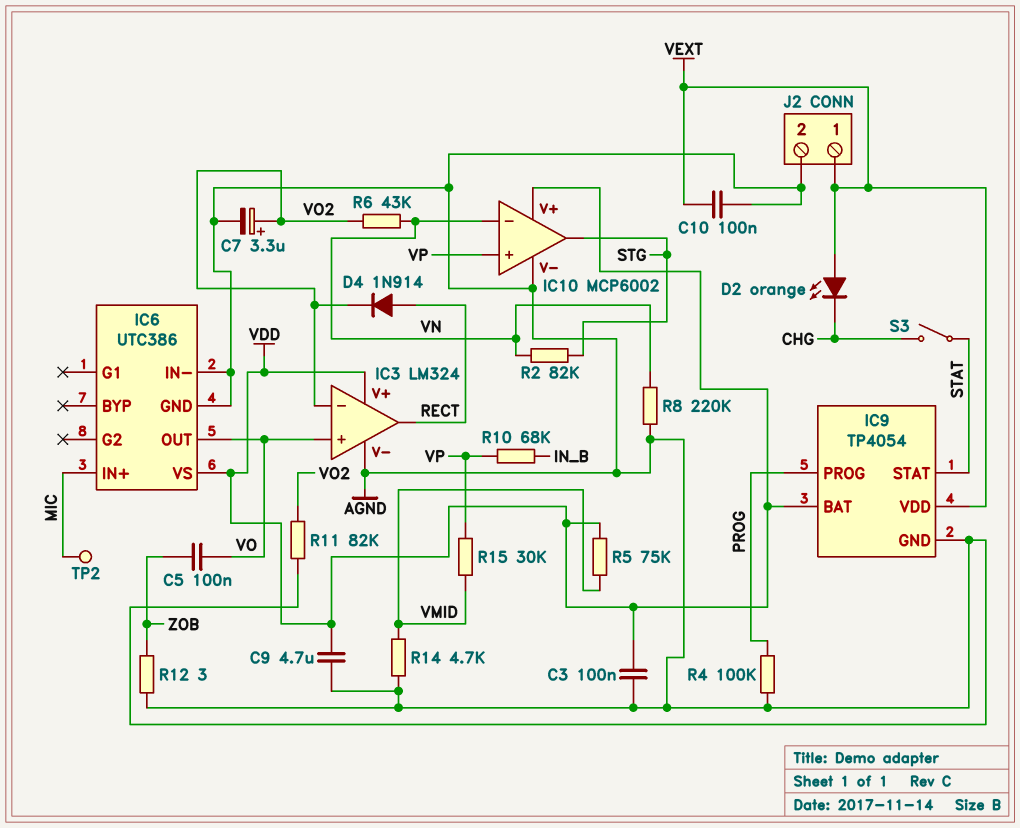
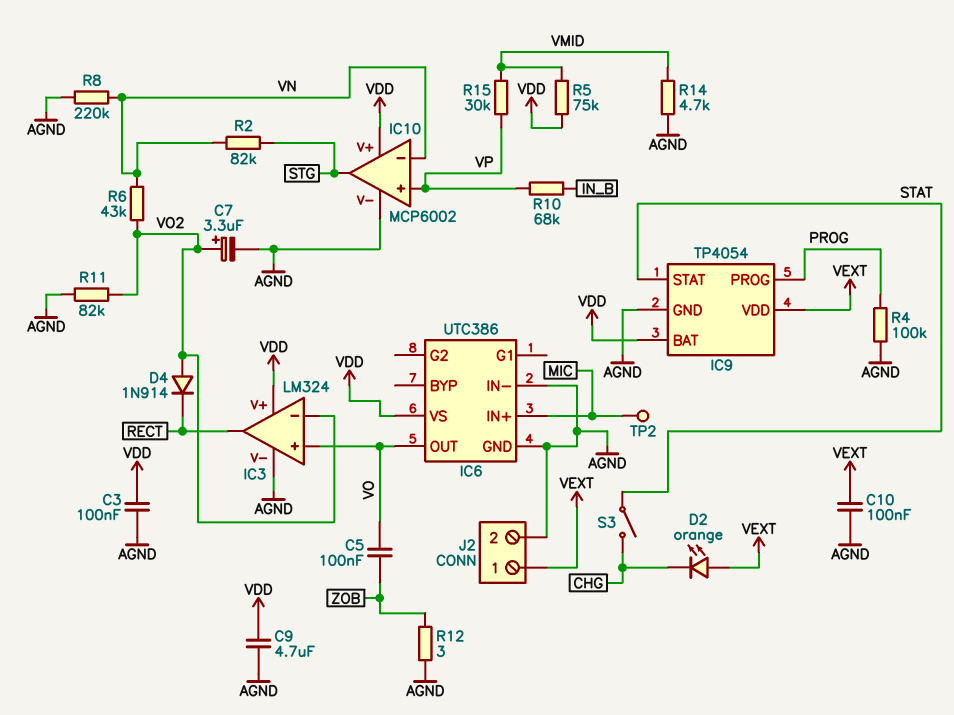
D4: diode 1N914 (A RECT, K VO2) -> diode 1N914 (A VO2, K RECT)

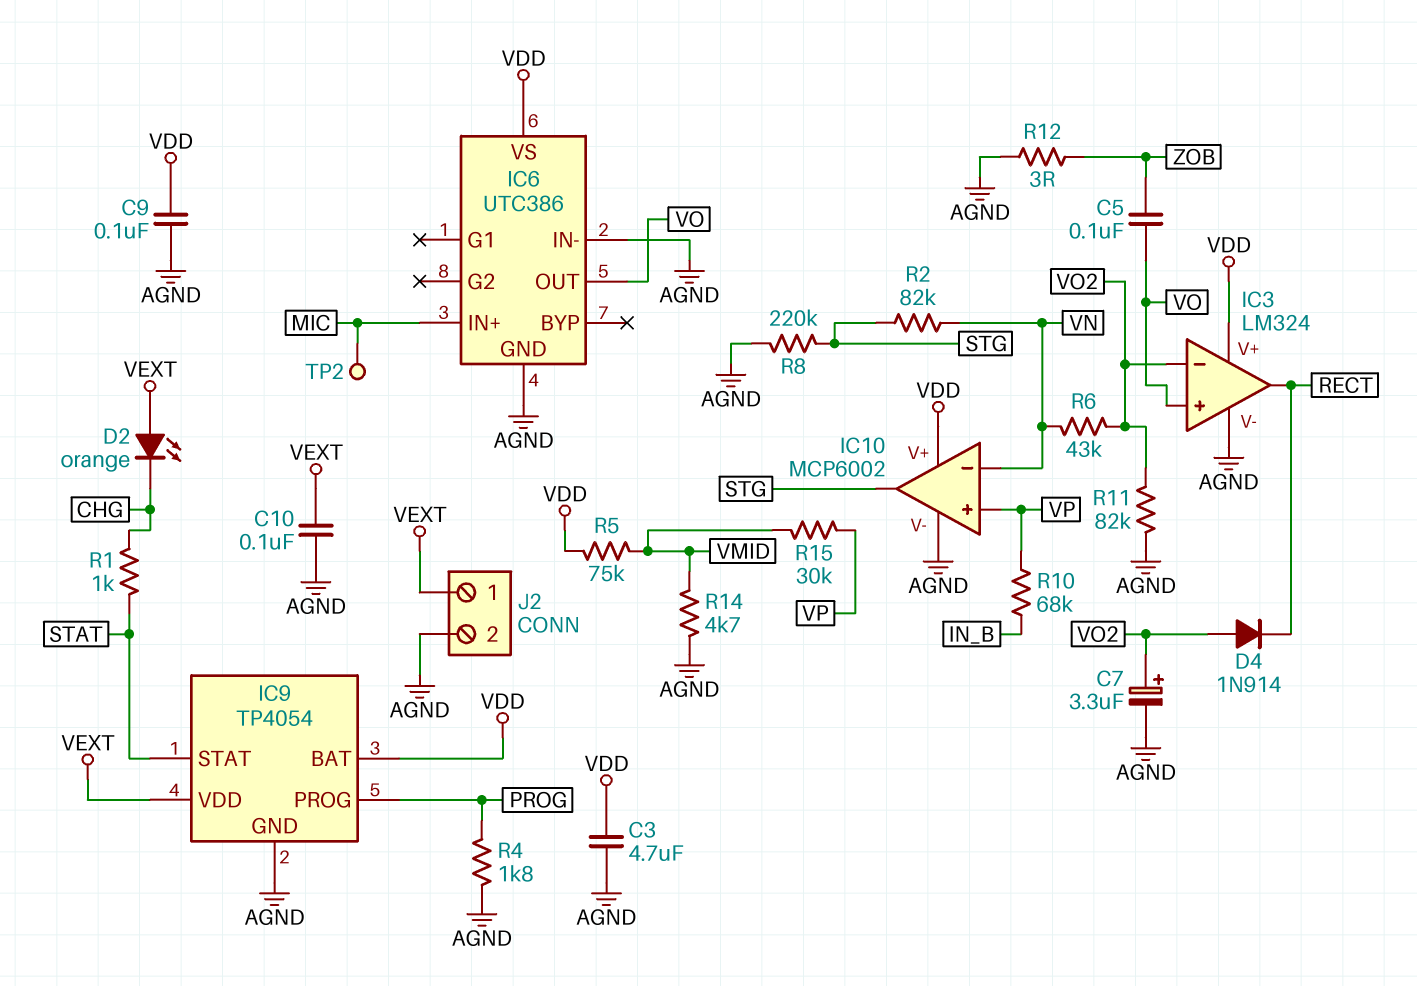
C3: 100nF (AGND, VDD) -> 4.7uF (AGND, VDD)
C9: 4.7uF (AGND, VDD) -> 100nF (AGND, VDD)
R1: none -> 1k (CHG, STAT)
R4: 100k (AGND, PROG) -> 1.8k (AGND, PROG)
R8: 220k (AGND, VN) -> 220k (AGND, STG)
S3: switch (CHG, STAT) -> none

